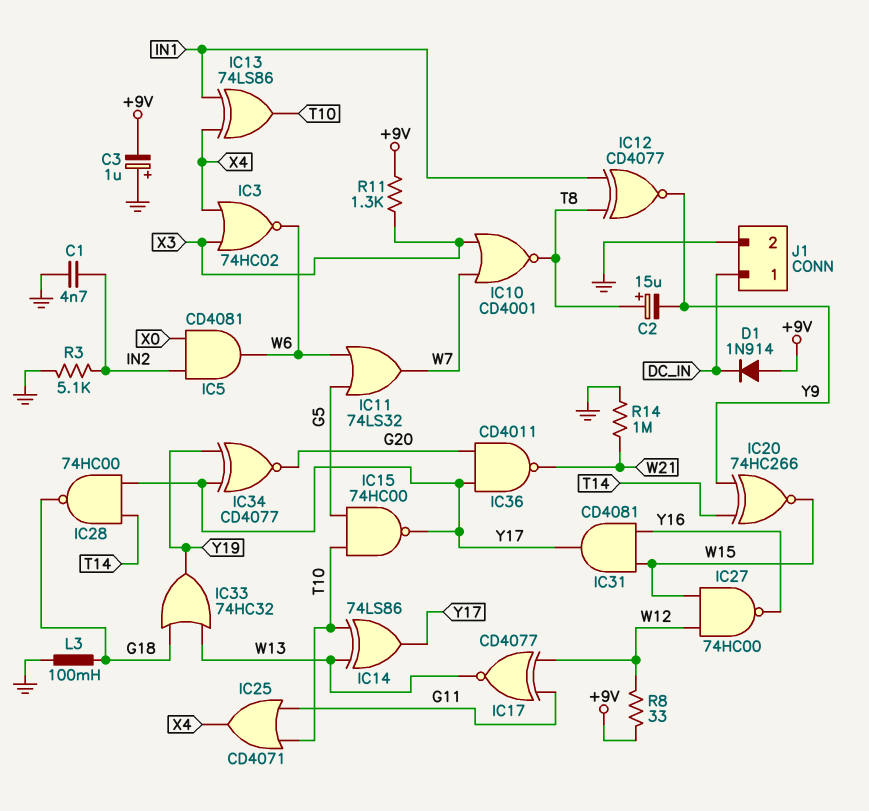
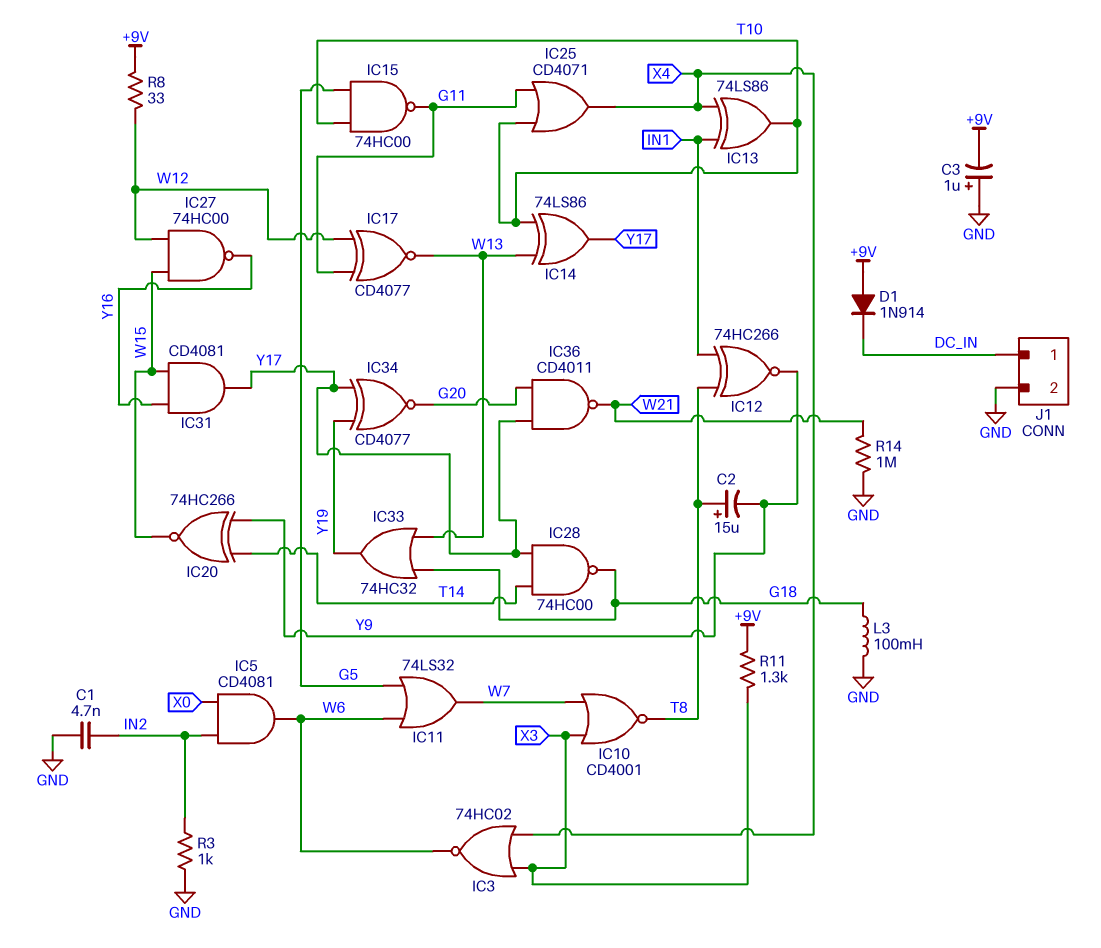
IC12: XNOR CD4077 (in IN1, in T8, out Y9) -> XNOR 74HC266 (in IN1, in T8, out Y9)
IC15: NAND 74HC00 (in G5, in T10, out Y17) -> NAND 74HC00 (in G5, in T10, out G11)
R3: 5.1k (GND, IN2) -> 1k (GND, IN2)

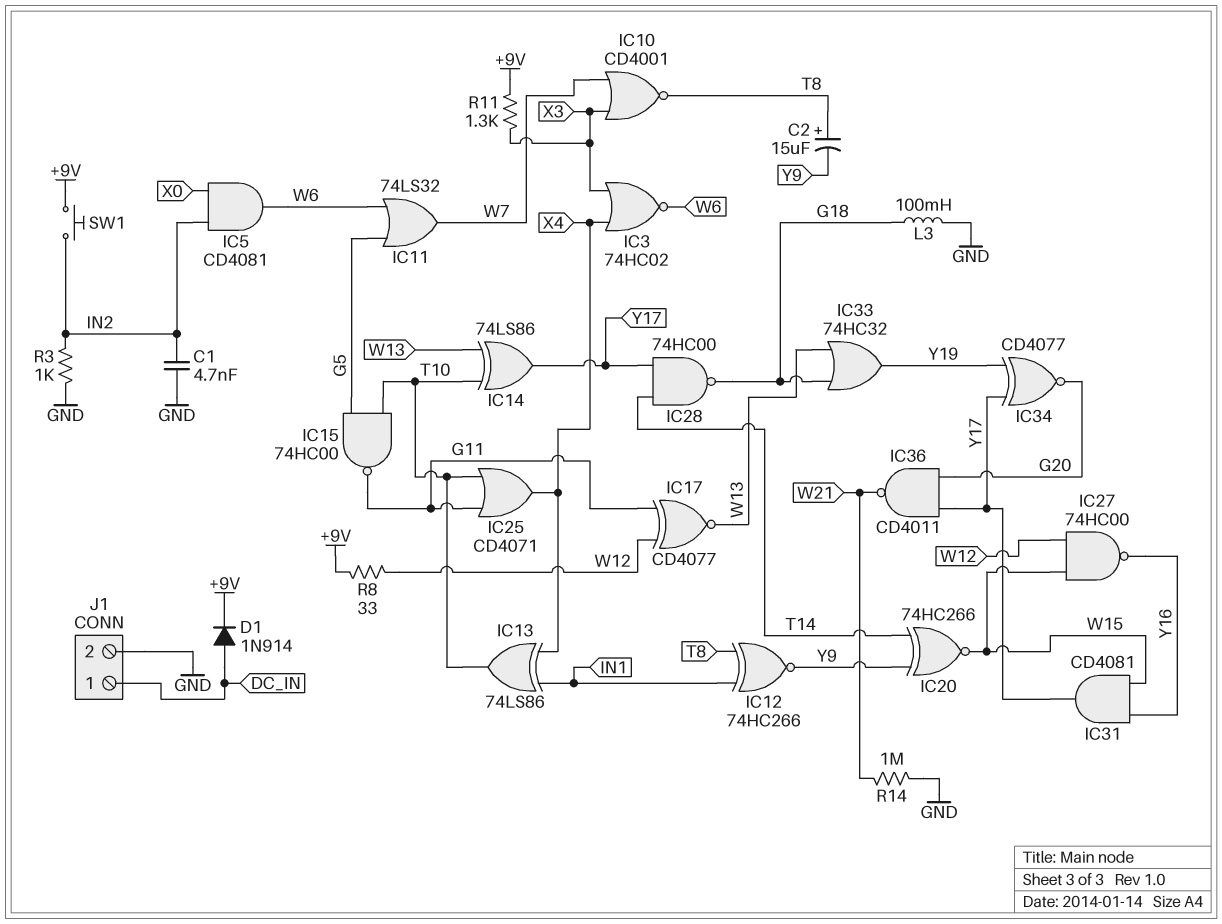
C3: 1uF (plus GND, minus +9V) -> none
D1: diode 1N914 (A +9V, K DC_IN) -> diode 1N914 (A DC_IN, K +9V)
SW1: none -> button (+9V, IN2)

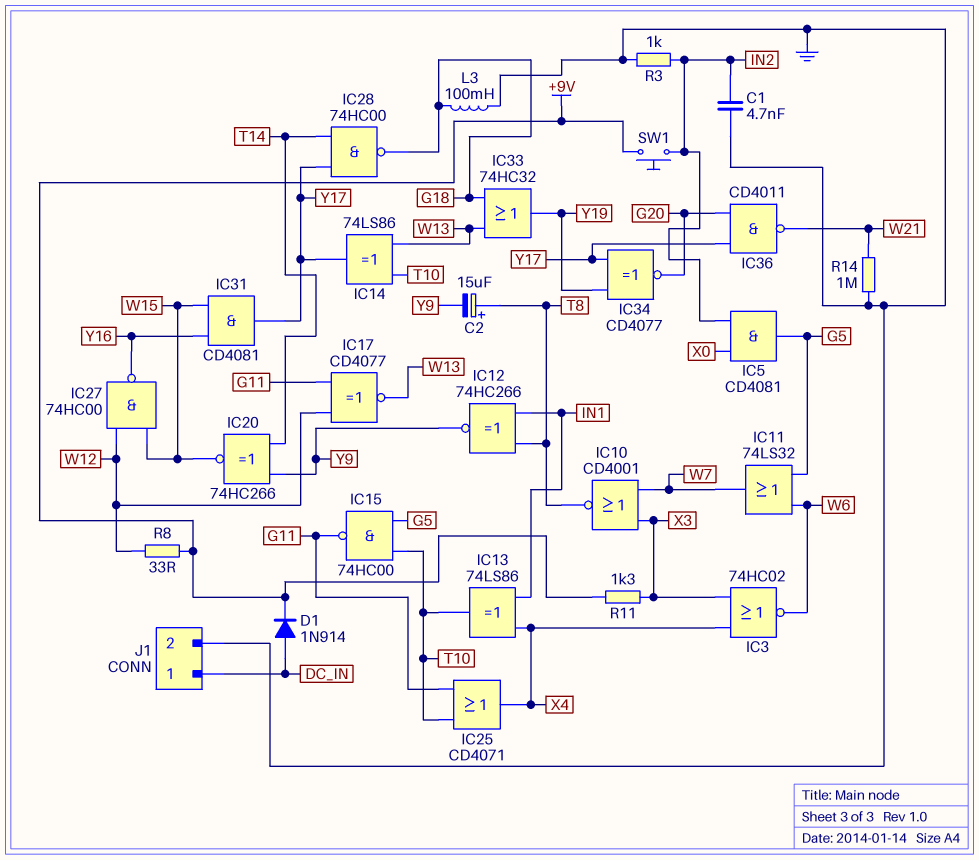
IC5: AND CD4081 (in IN2, in X0, out W6) -> AND CD4081 (in IN2, in X0, out G5)

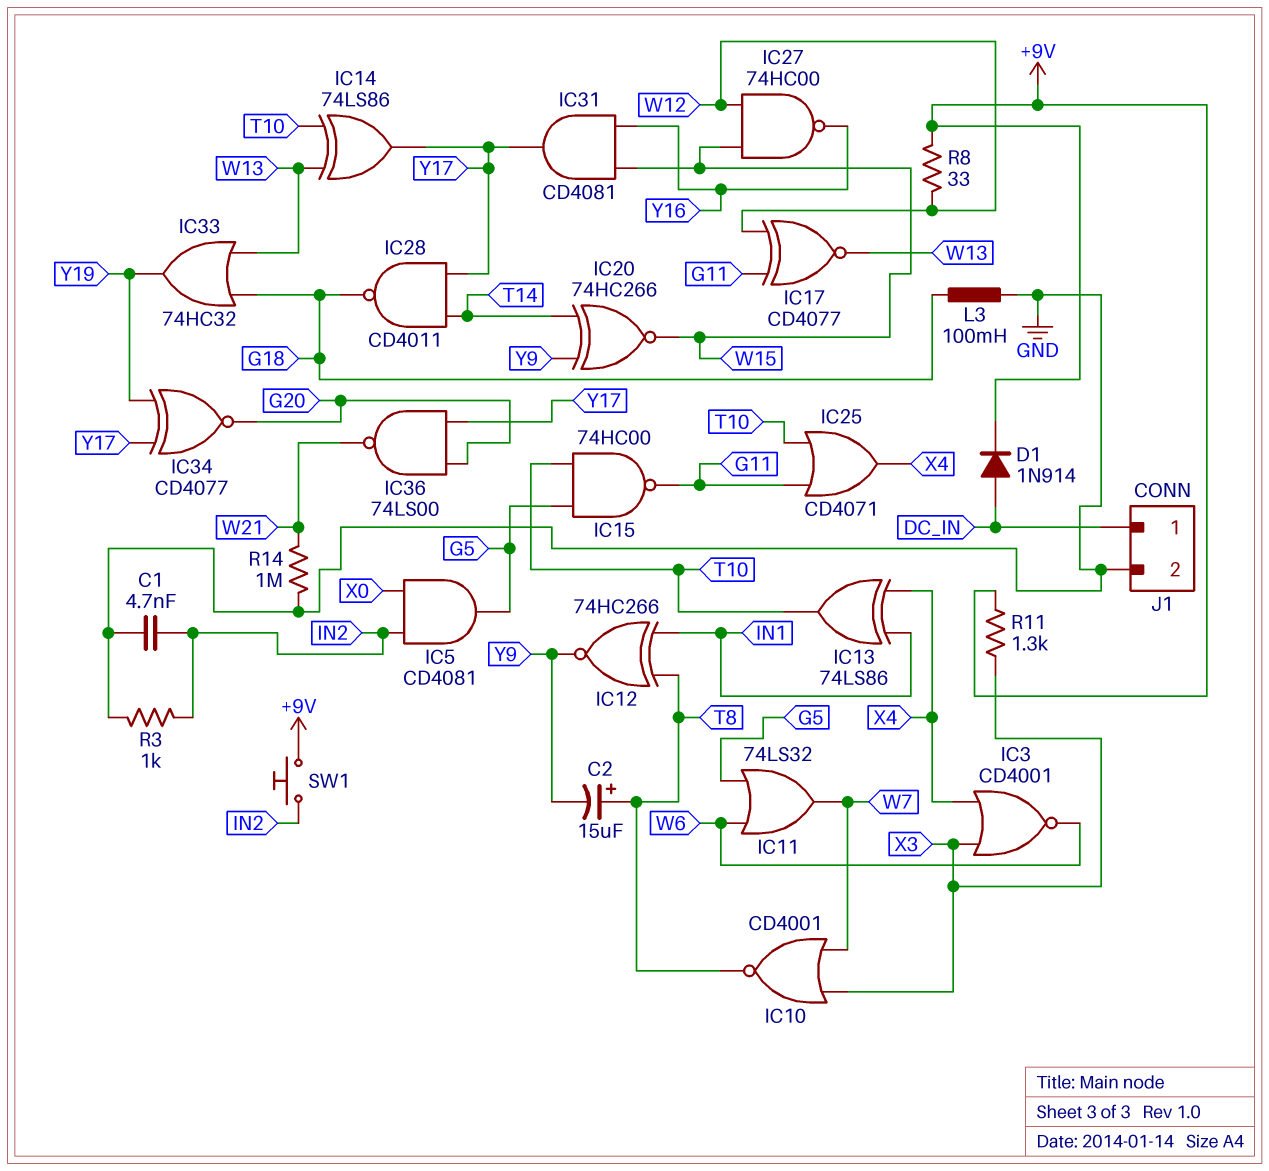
IC3: NOR 74HC02 (in X3, in X4, out W6) -> NOR CD4001 (in X3, in X4, out W6)
IC28: NAND 74HC00 (in T14, in Y17, out G18) -> NAND CD4011 (in T14, in Y17, out G18)
IC36: NAND CD4011 (in G20, in Y17, out W21) -> NAND 74LS00 (in G20, in Y17, out W21)

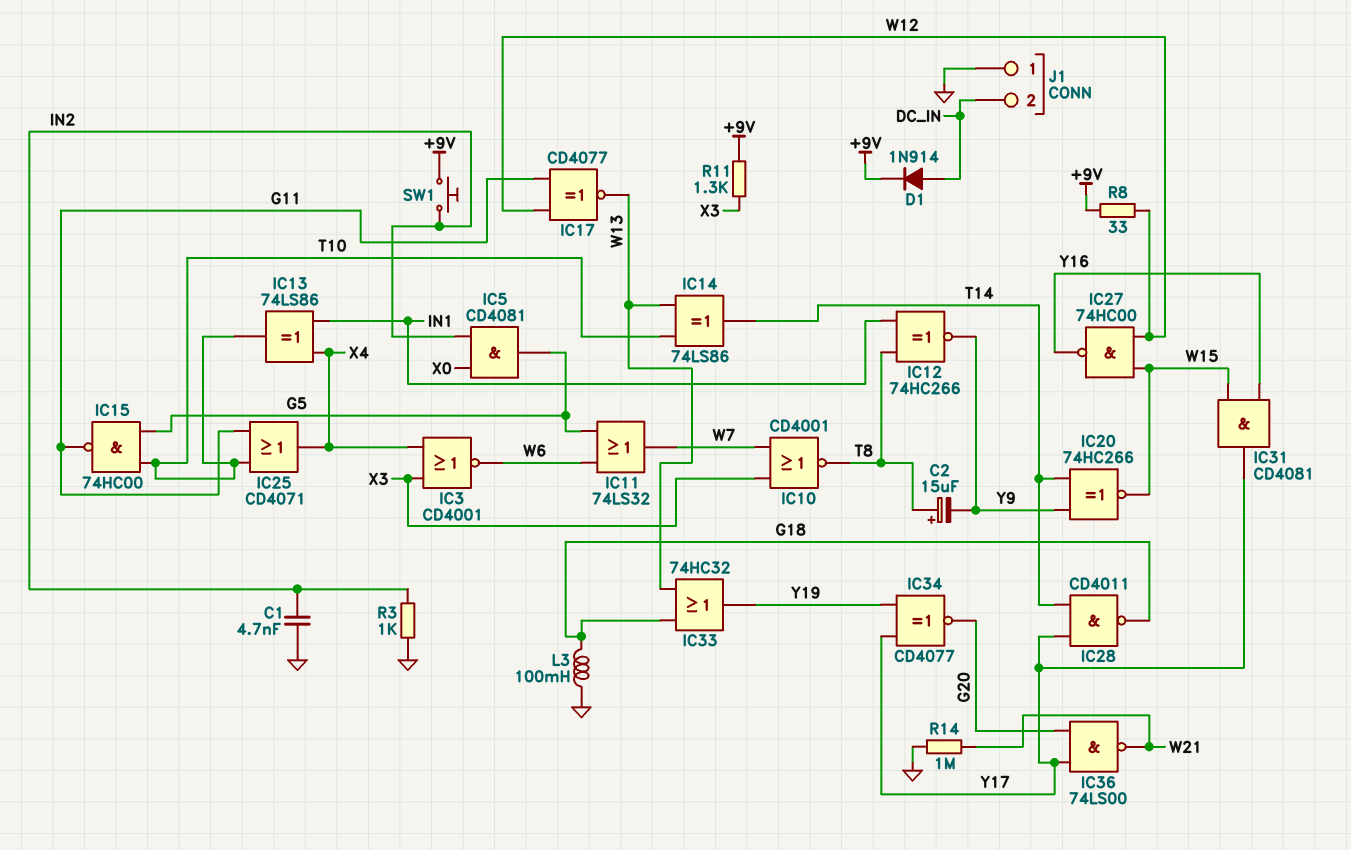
IC14: XOR 74LS86 (in T10, in W13, out Y17) -> XOR 74LS86 (in T10, in W13, out T14)
J1 pin 1: DC_IN -> GND
J1 pin 2: GND -> DC_IN

